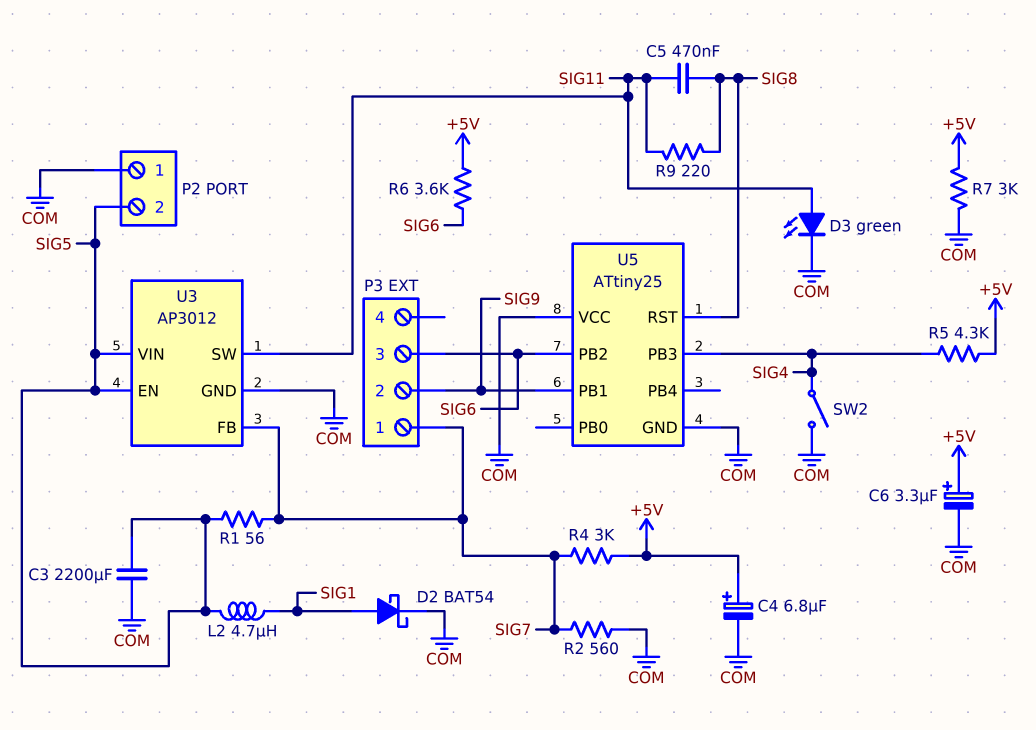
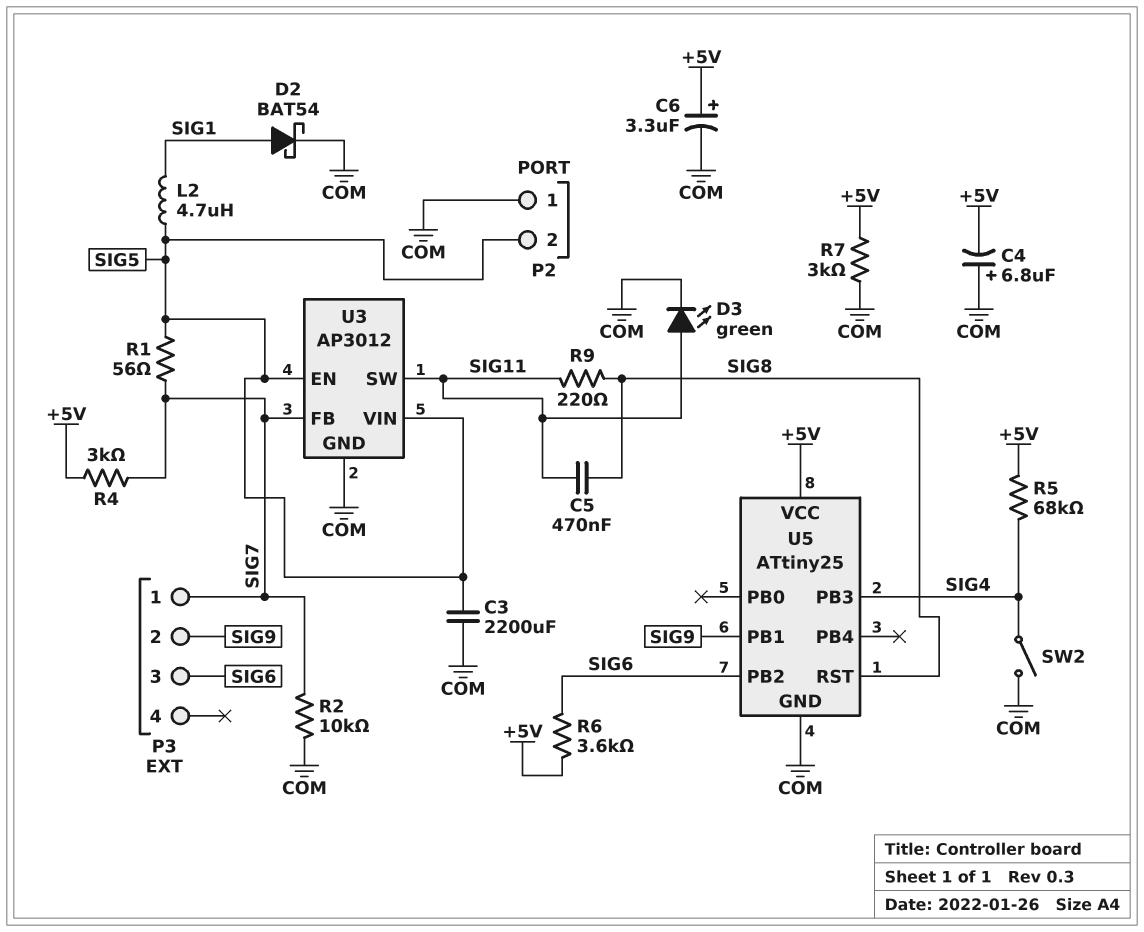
C4: 6.8uF (plus +5V, minus COM) -> 6.8uF (plus COM, minus +5V)
R2: 560 (COM, SIG7) -> 10k (COM, SIG7)
R5: 4.3k (+5V, SIG4) -> 68k (+5V, SIG4)
U5 pin VCC: COM -> +5V

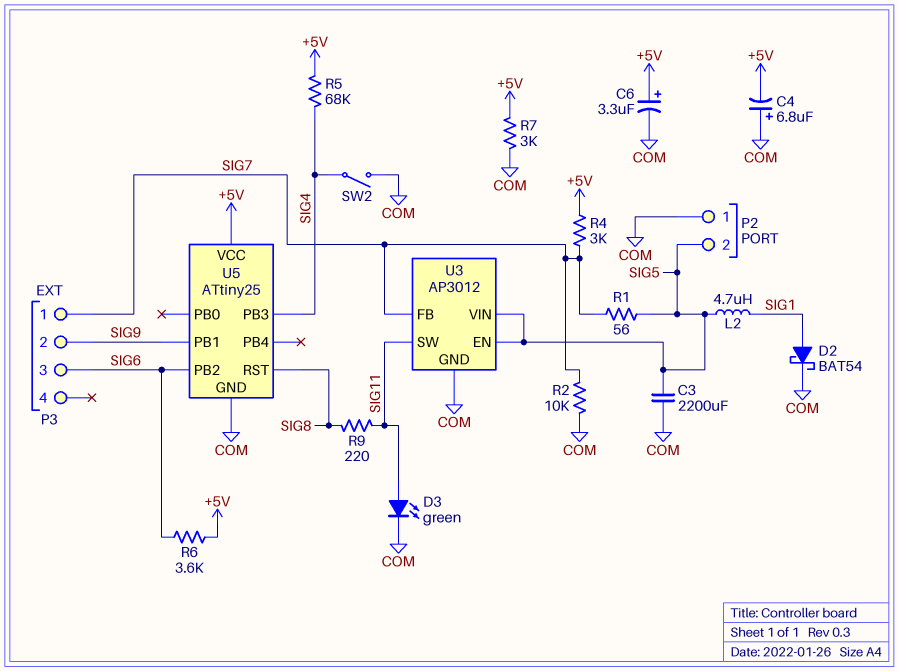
C5: 470nF (SIG8, SIG11) -> none

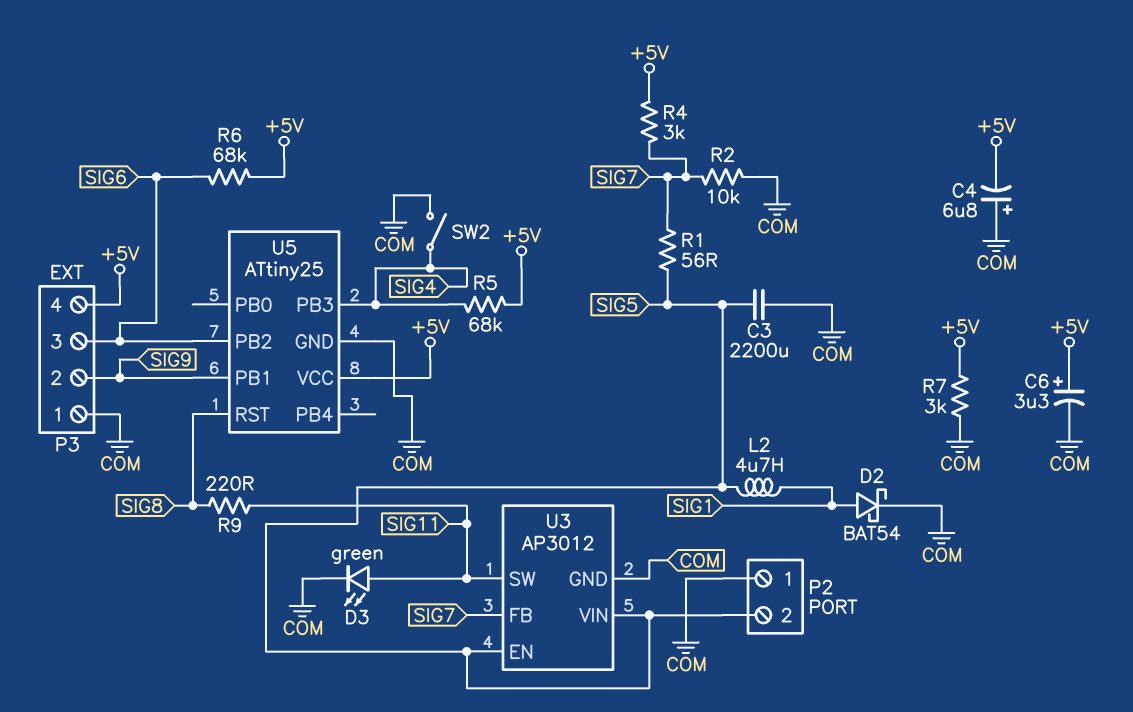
P3 pin 1: SIG7 -> COM
P3 pin 4: none -> +5V
R6: 3.6k (+5V, SIG6) -> 68k (+5V, SIG6)

